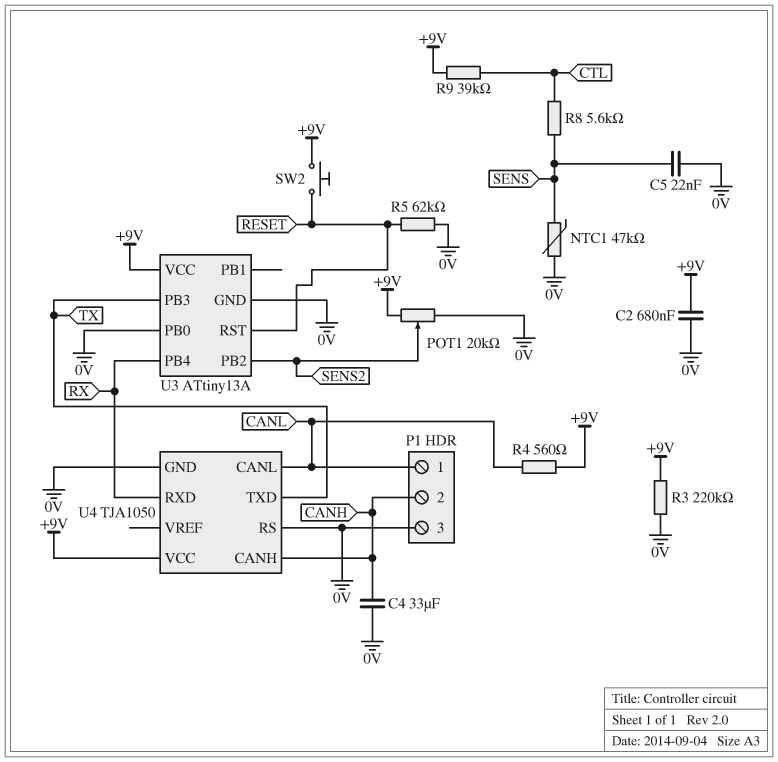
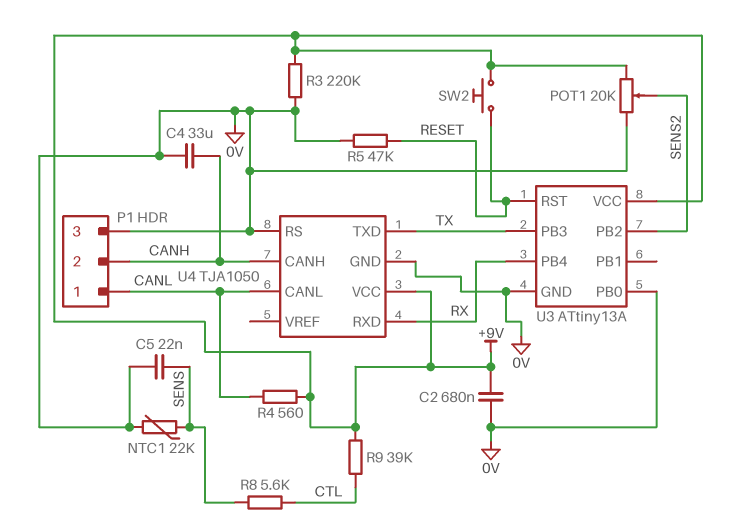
NTC1: 47k (0V, SENS) -> 22k (0V, SENS)
R5: 62k (0V, RESET) -> 47k (0V, RESET)

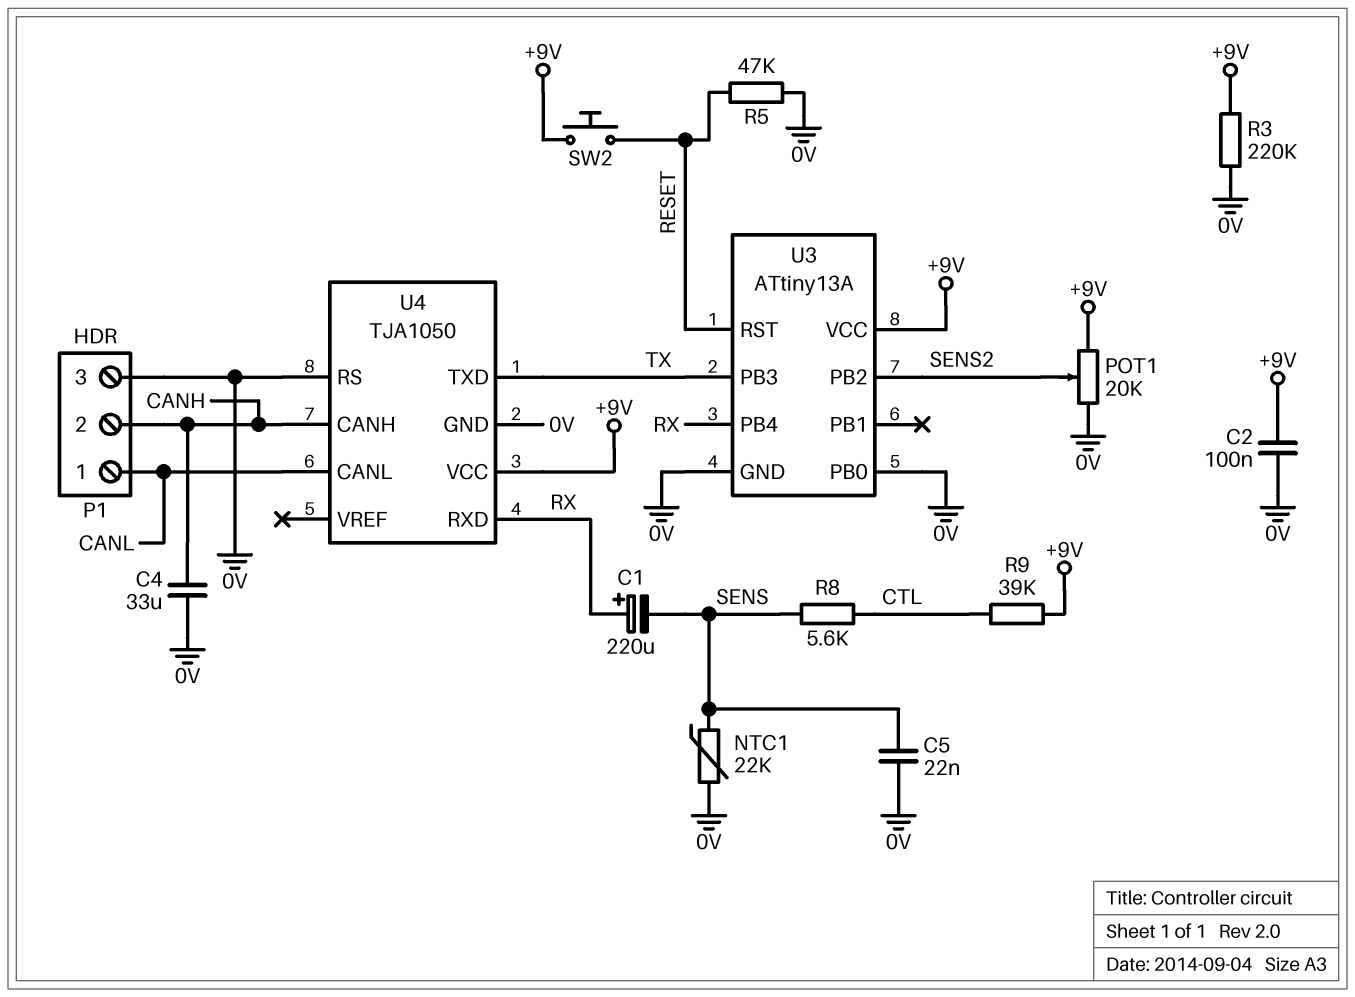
C1: none -> 220uF (plus RX, minus SENS)
C2: 680nF (+9V, 0V) -> 100nF (+9V, 0V)
R4: 560 (+9V, CANL) -> none

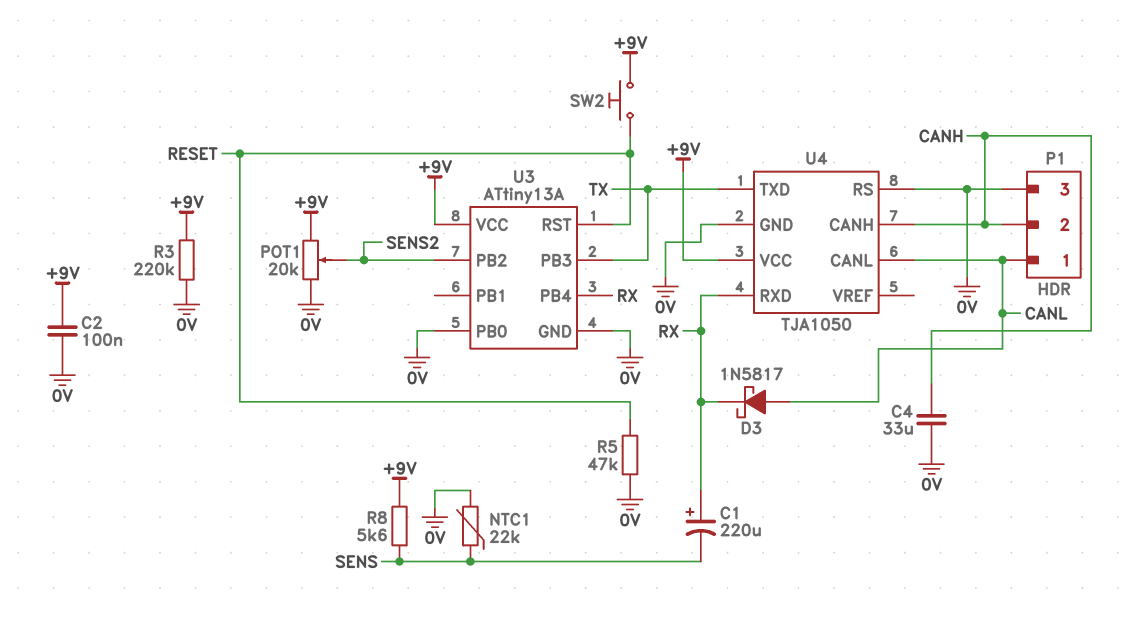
C5: 22nF (0V, SENS) -> none
D3: none -> schottky 1N5817 (A CANL, K RX)
R8: 5.6k (CTL, SENS) -> 5.6k (+9V, SENS)
R9: 39k (+9V, CTL) -> none

